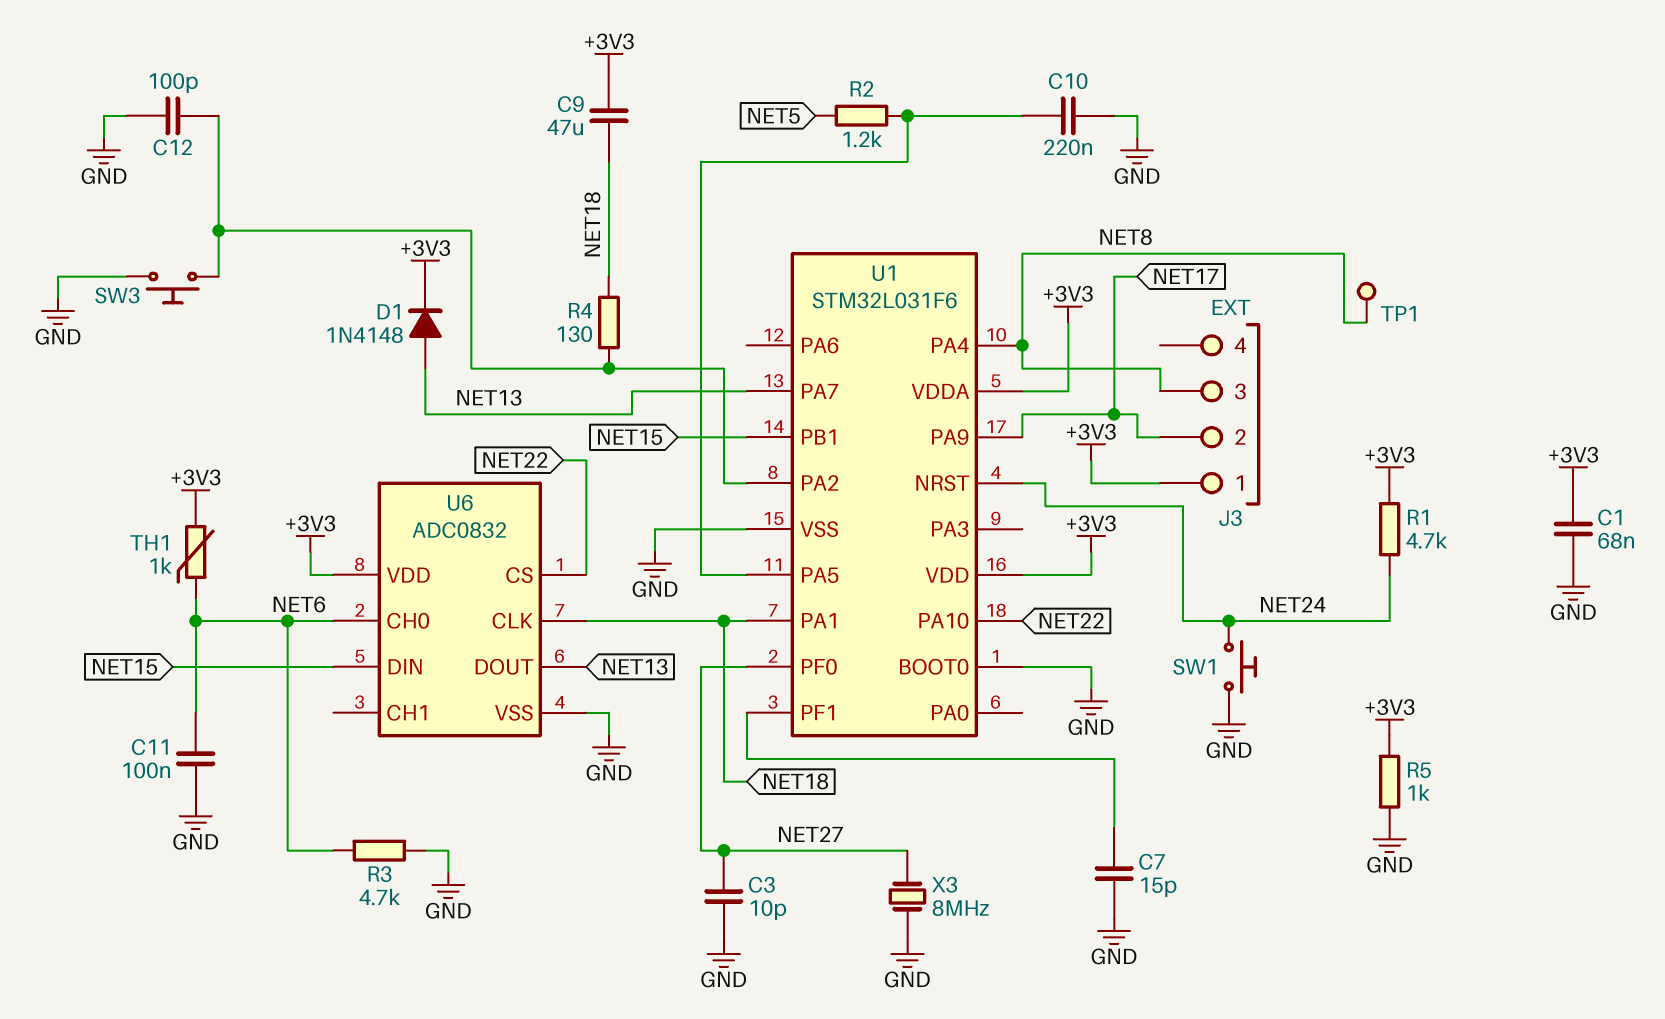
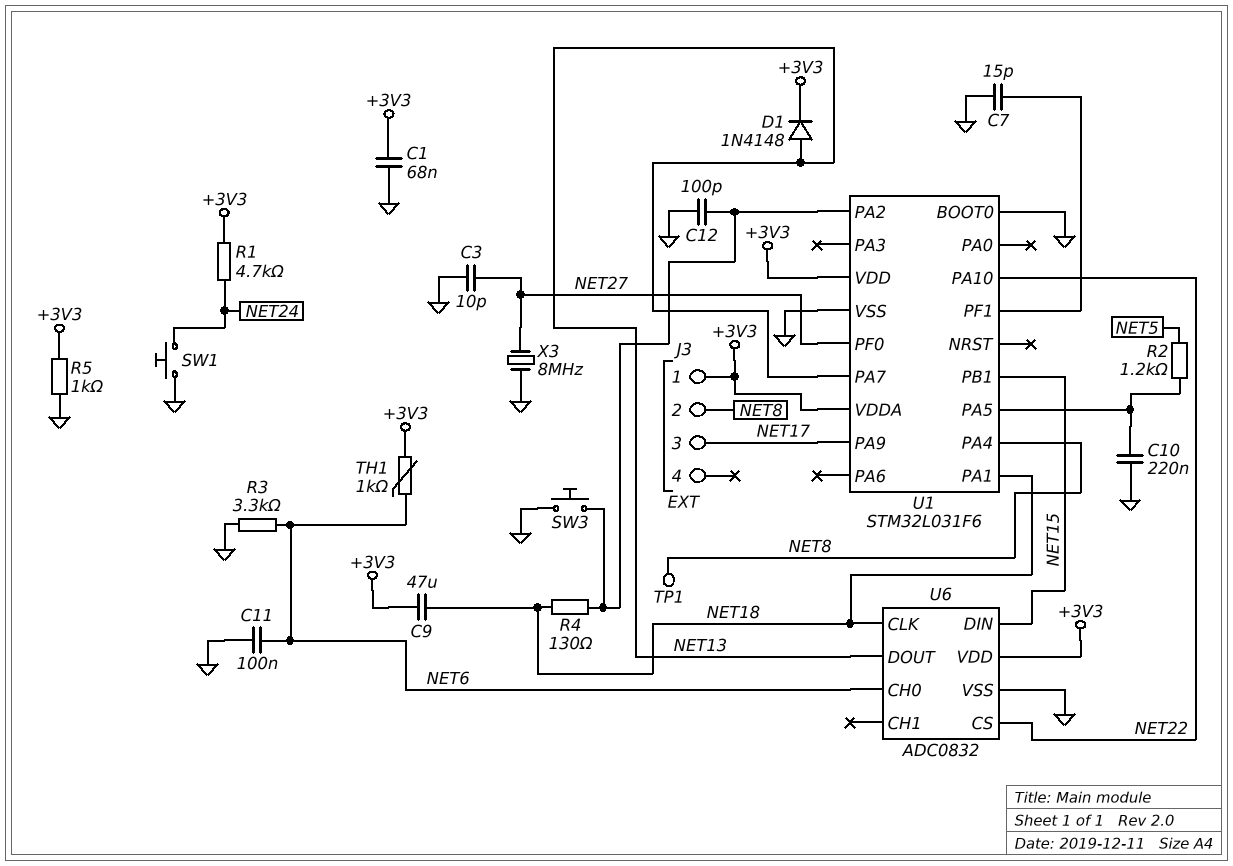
J3 pin 2: NET17 -> NET8
J3 pin 3: NET8 -> NET17
R3: 4.7k (GND, NET6) -> 3.3k (GND, NET6)
U1 pin NRST: NET24 -> none

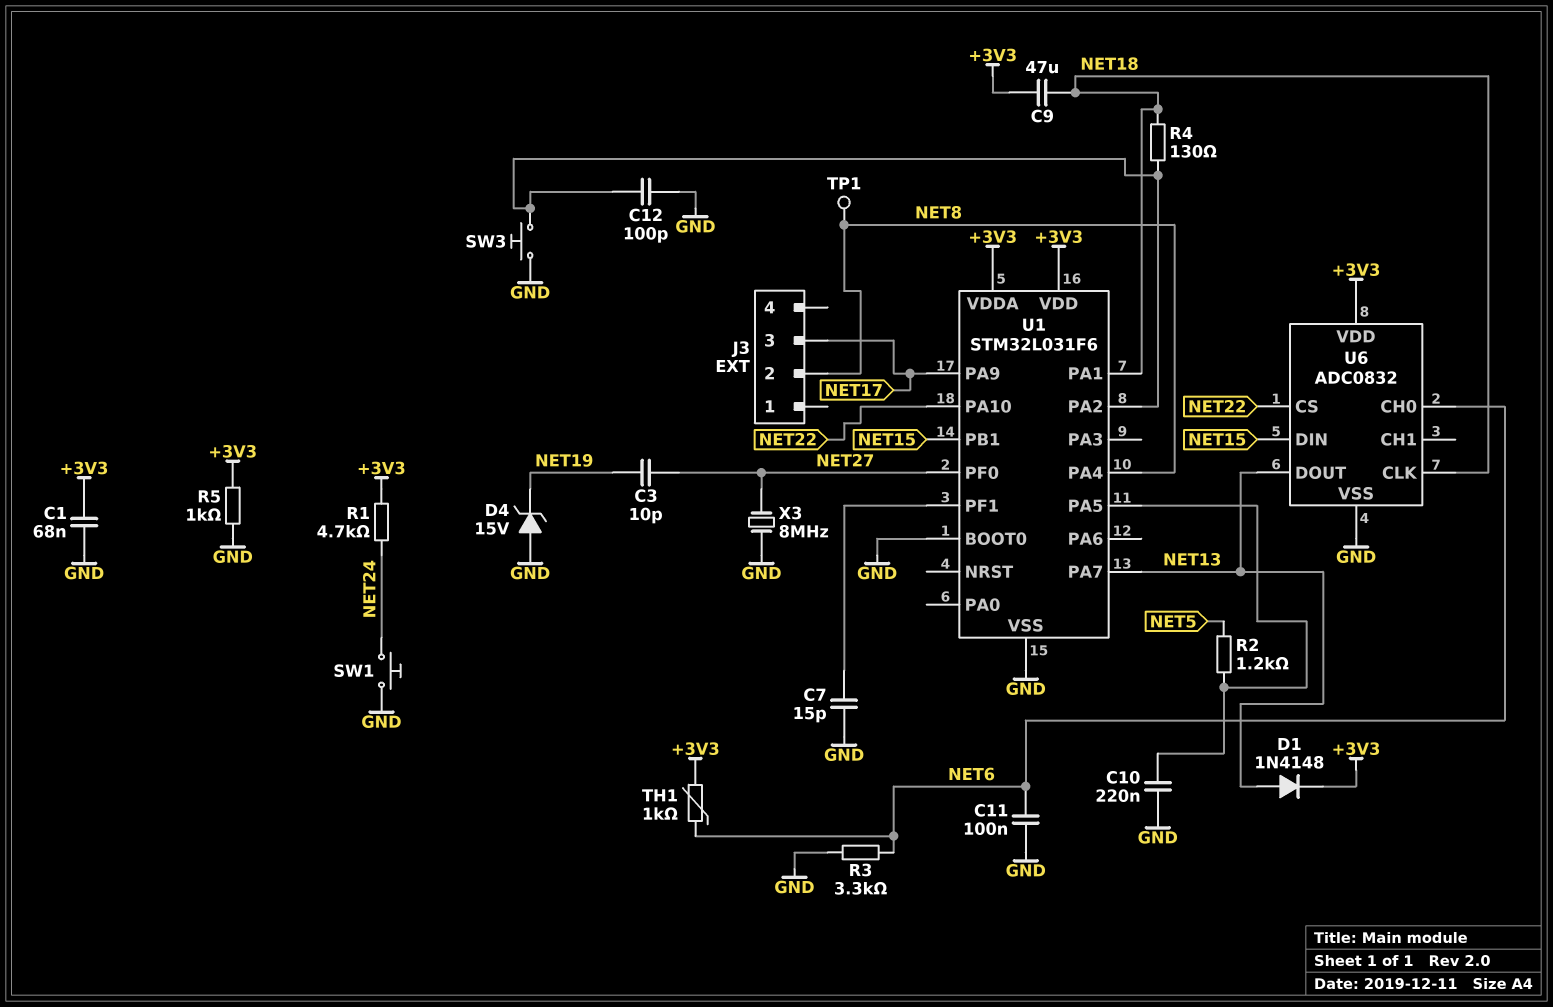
C3: 10pF (GND, NET27) -> 10pF (NET19, NET27)
D4: none -> zener 15V (A GND, K NET19)
J3 pin 1: +3V3 -> none

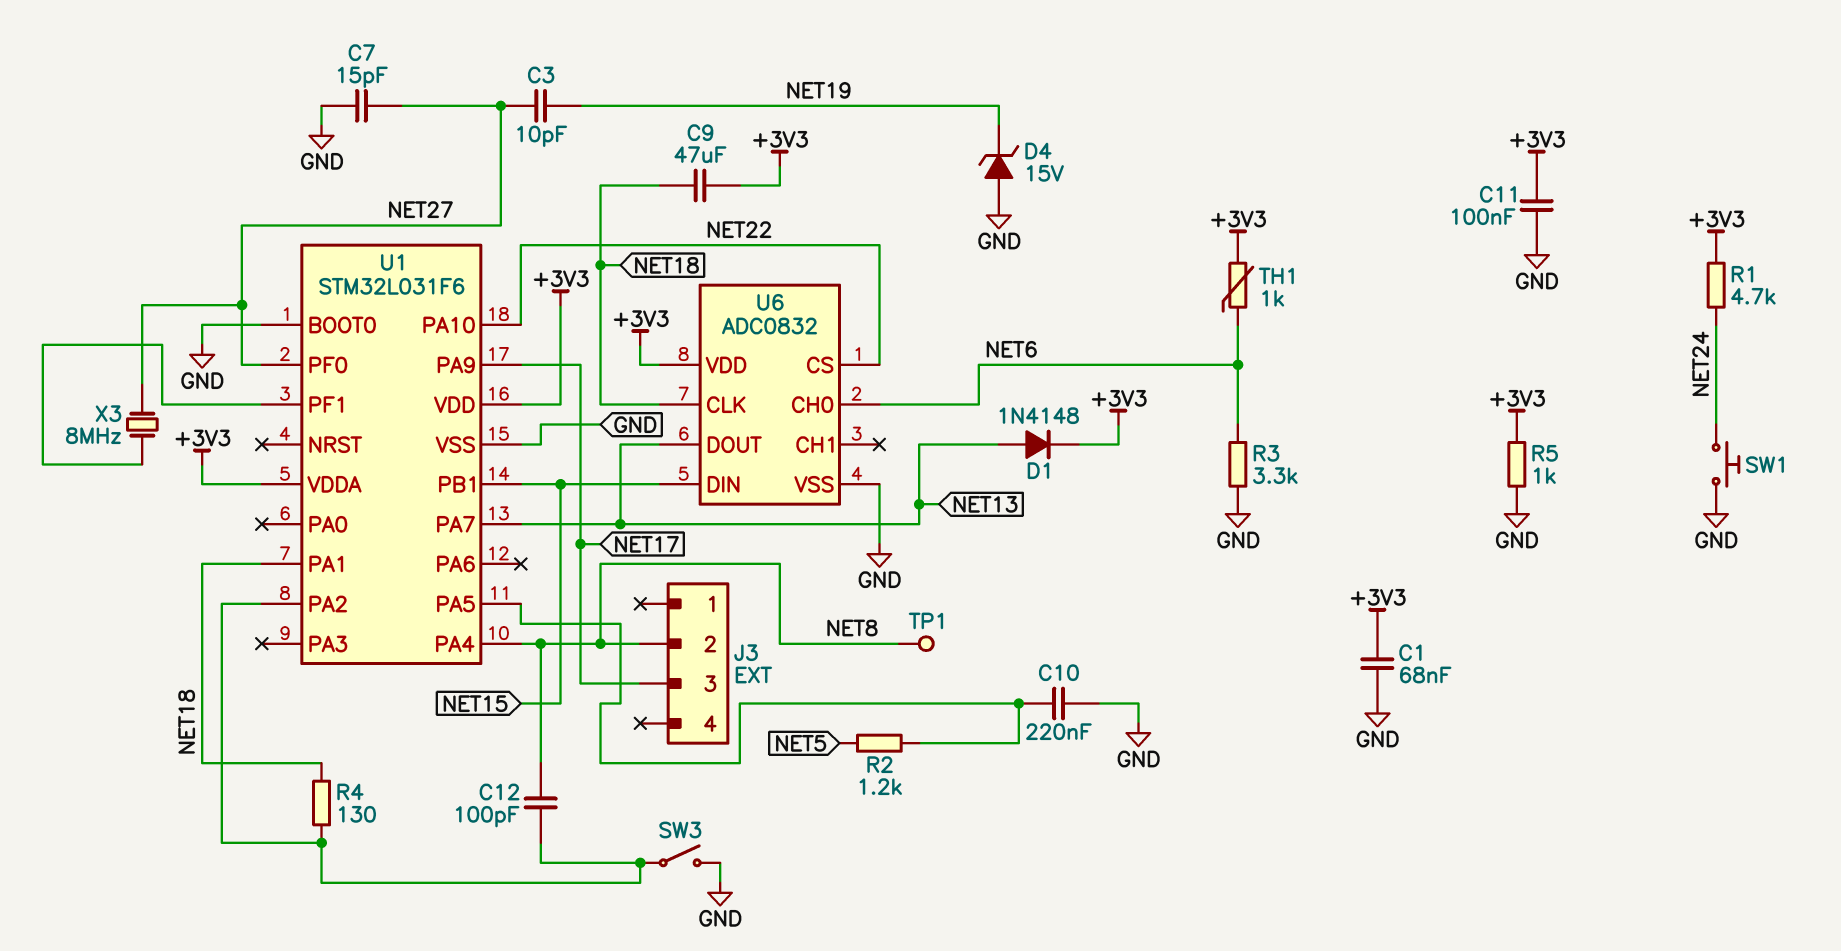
C7: 15pF (GND, U1/PF1) -> 15pF (GND, NET27)
C11: 100nF (GND, NET6) -> 100nF (+3V3, GND)
C12: 100pF (GND, U1/PA2) -> 100pF (NET8, U1/PA2)
SW3: button (GND, U1/PA2) -> switch (GND, U1/PA2)
X3: 8MHz (GND, NET27) -> 8MHz (NET27, U1/PF1)

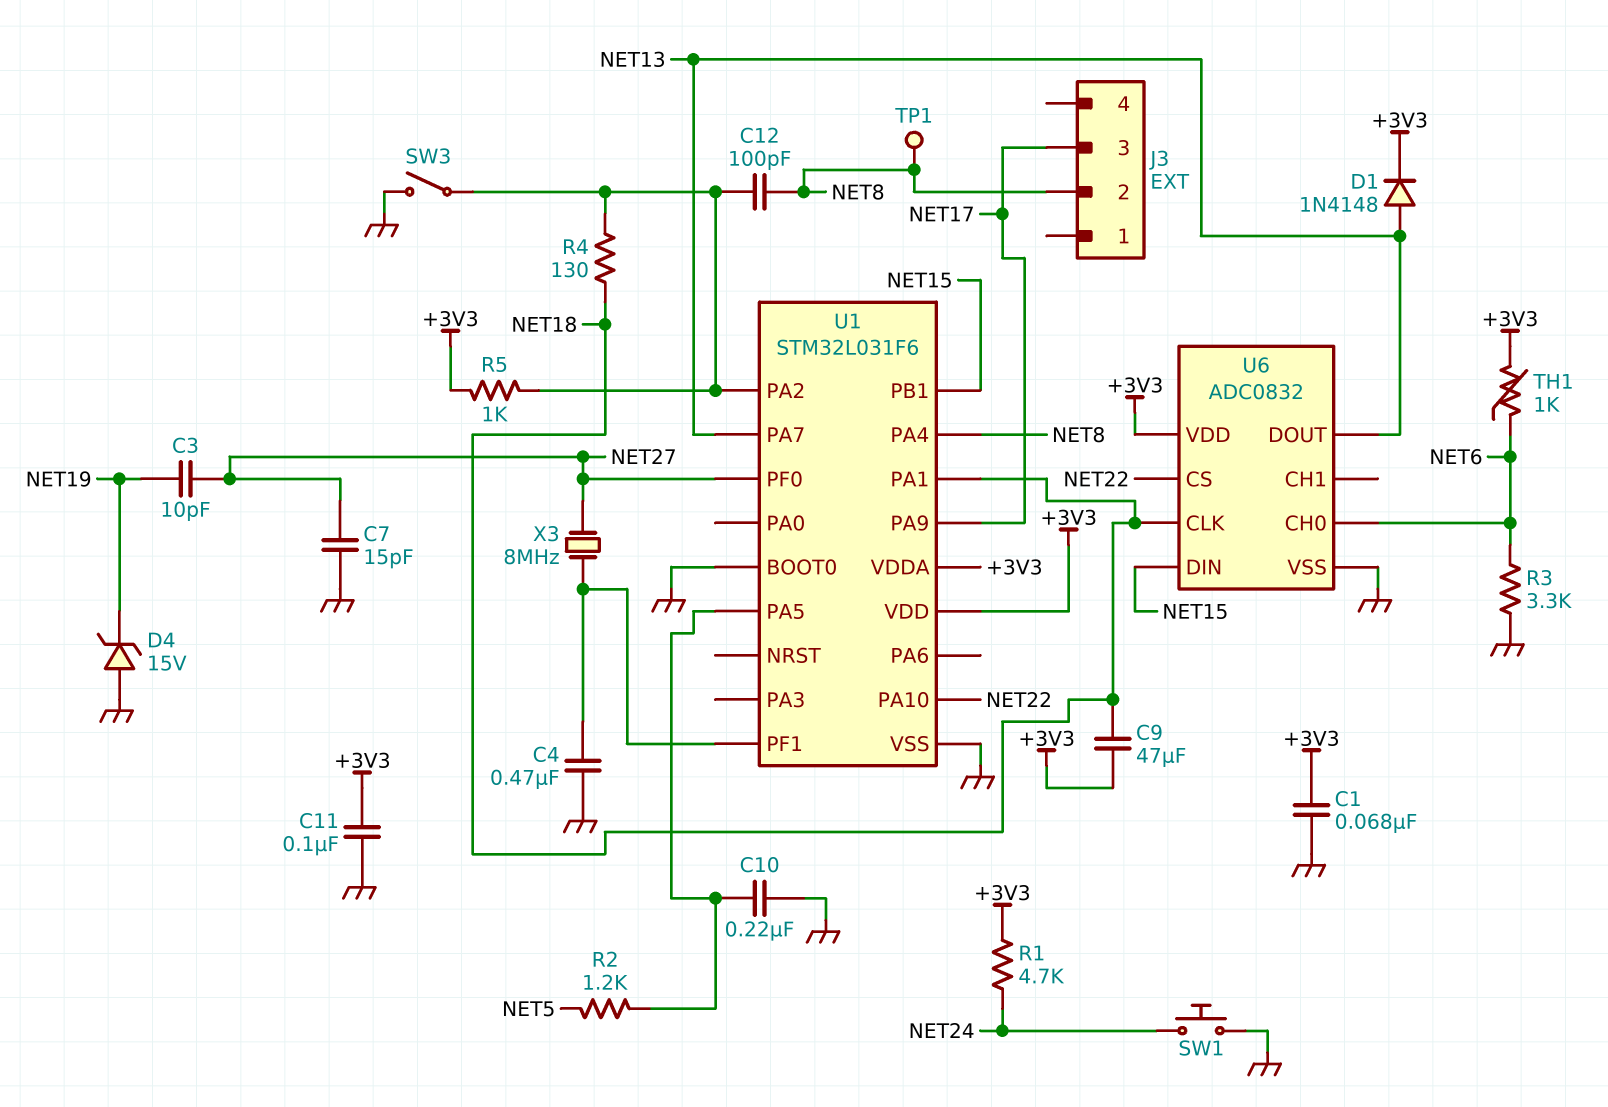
C4: none -> 470nF (GND, U1/PF1)
R5: 1k (+3V3, GND) -> 1k (+3V3, U1/PA2)

